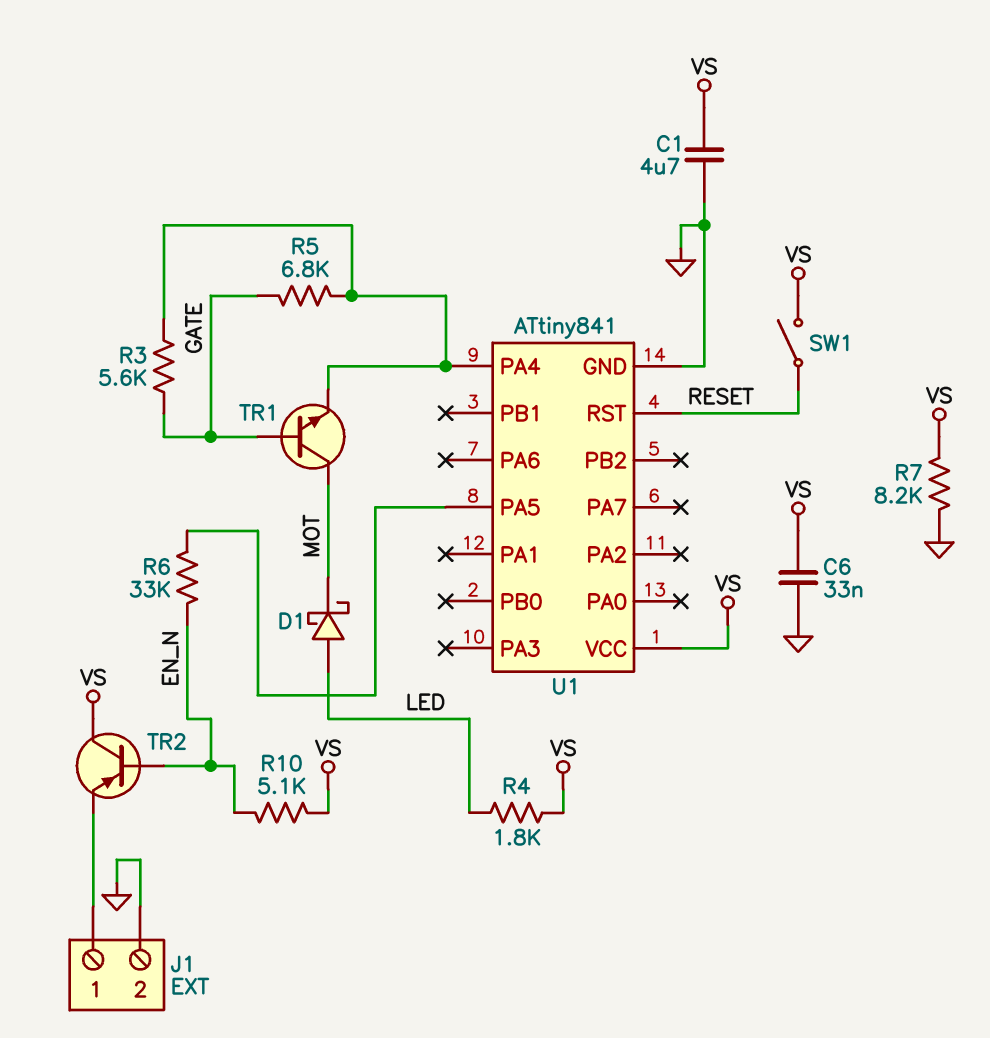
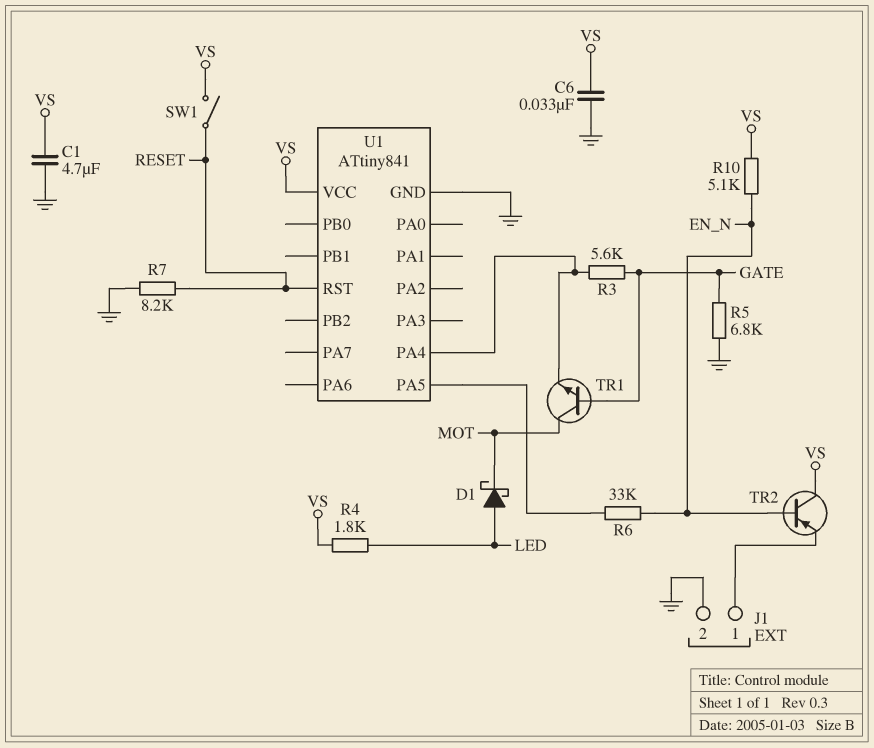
R5: 6.8k (GATE, U1/PA4) -> 6.8k (GATE, GND)
R7: 8.2k (GND, VS) -> 8.2k (GND, RESET)

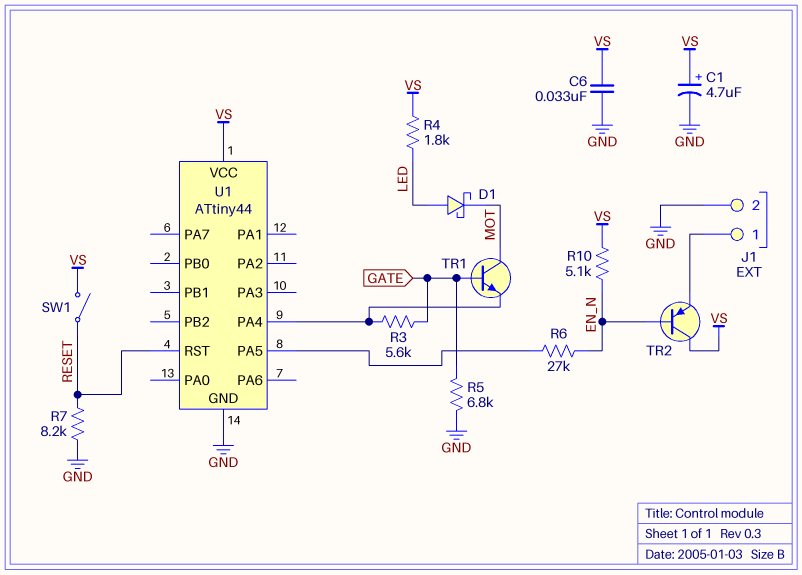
C1: 4.7uF (GND, VS) -> 4.7uF (plus VS, minus GND)
R6: 33k (EN_N, U1/PA5) -> 27k (EN_N, U1/PA5)
U1: ATtiny841 -> ATtiny44

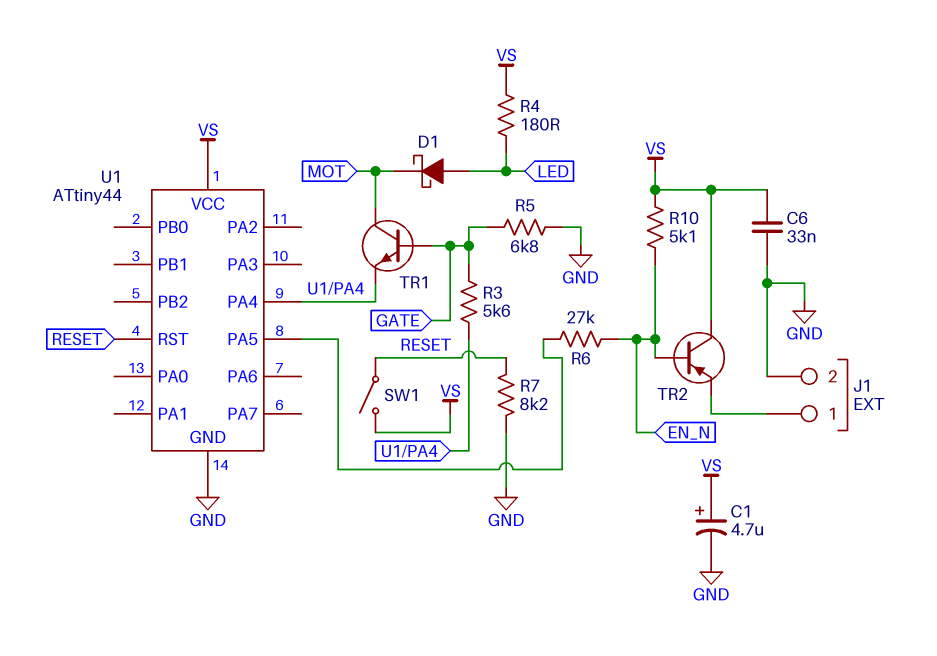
R4: 1.8k (LED, VS) -> 180 (LED, VS)

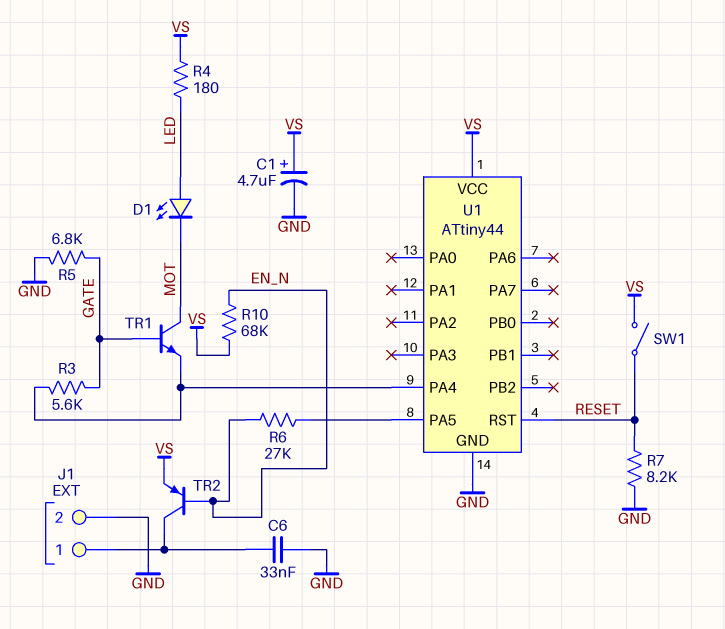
C6: 33nF (GND, VS) -> 33nF (GND, J1/1)
D1: schottky (A LED, K MOT) -> LED (A LED, K MOT)
R10: 5.1k (EN_N, VS) -> 68k (EN_N, VS)
TR2: PNP (B EN_N, C VS, E J1/1) -> PNP (B EN_N, C J1/1, E VS)

